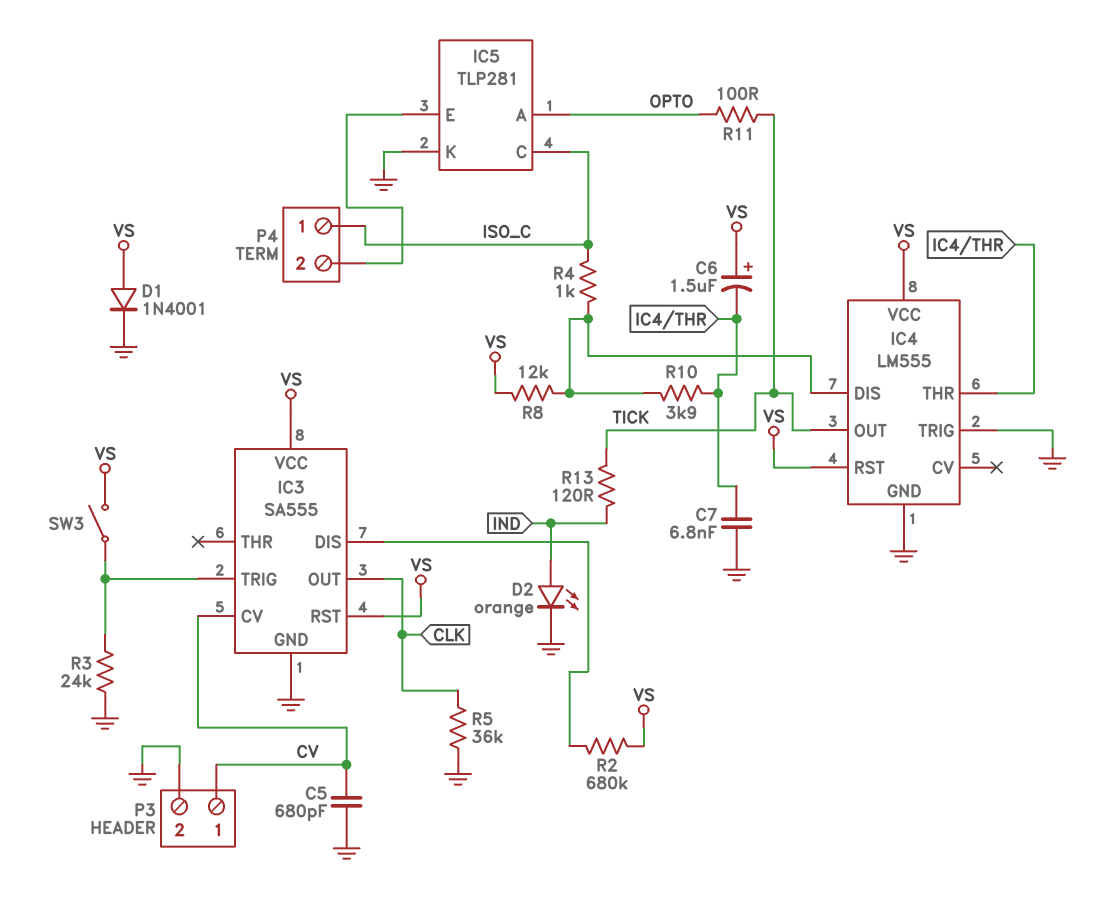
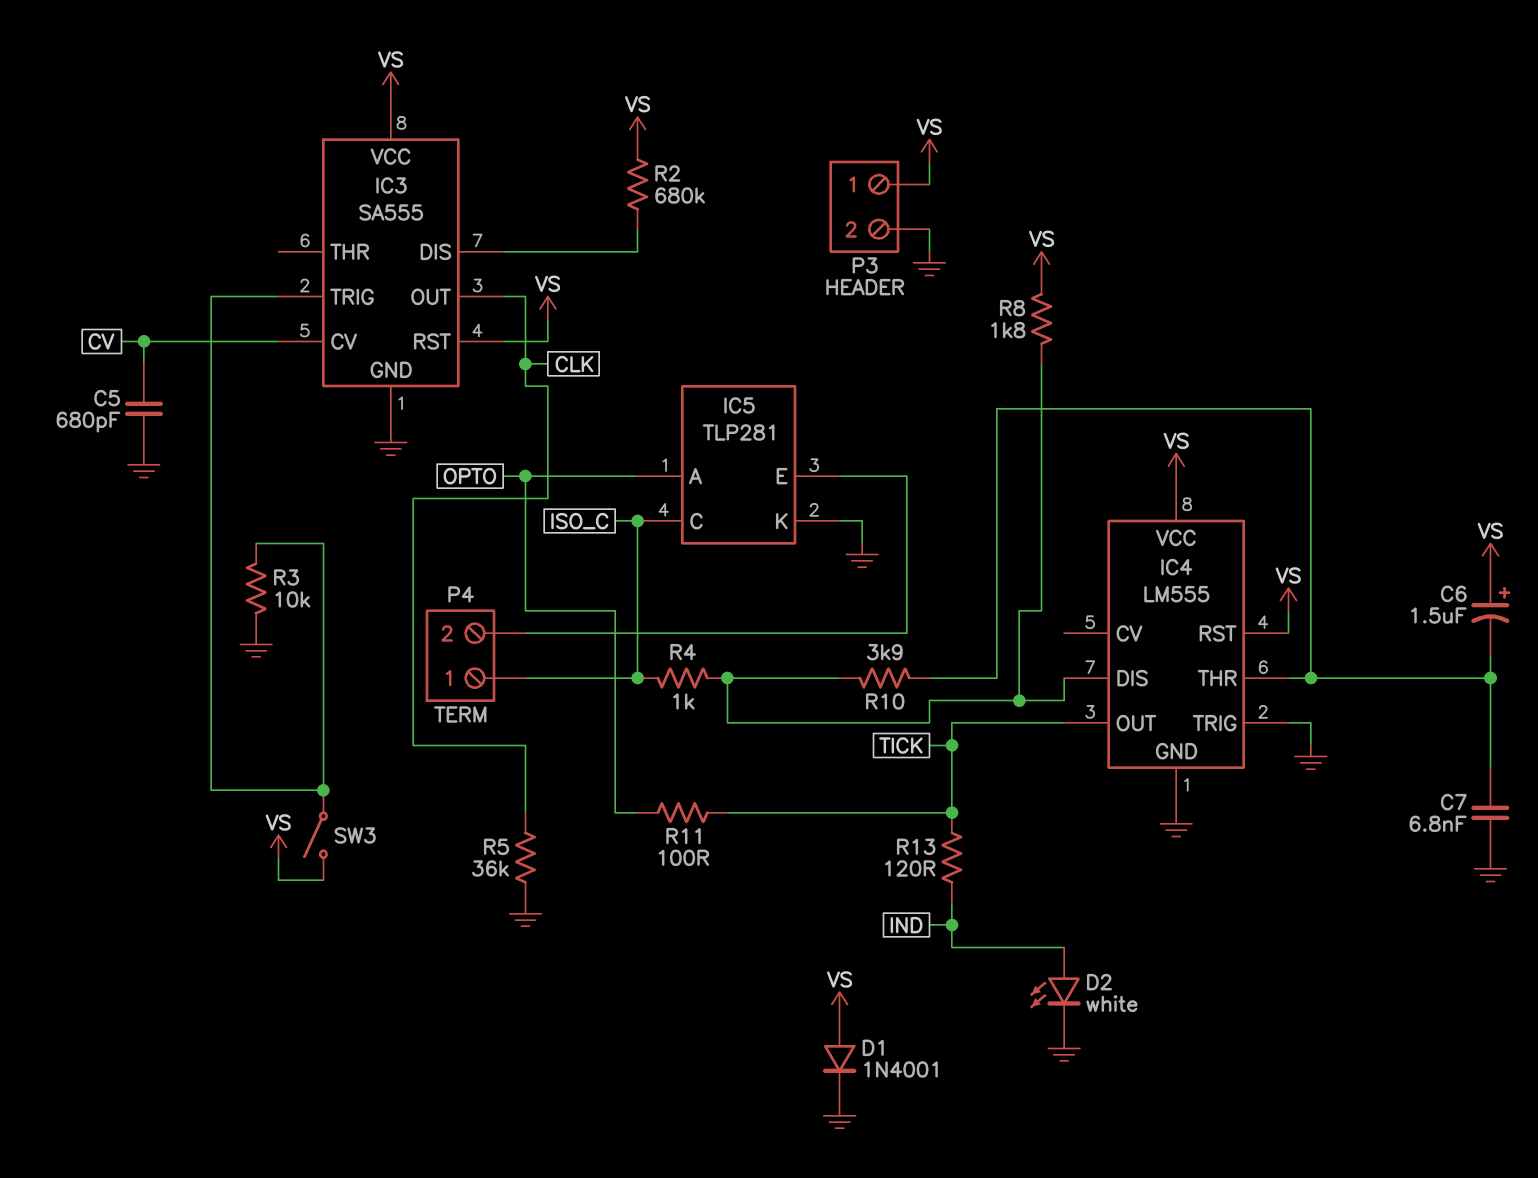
D2: LED orange (A IND, K GND) -> LED white (A IND, K GND)
P3 pin 1: CV -> VS
R3: 24k (GND, IC3/TRIG) -> 10k (GND, IC3/TRIG)
R8: 12k (IC4/DIS, VS) -> 1.8k (IC4/DIS, VS)

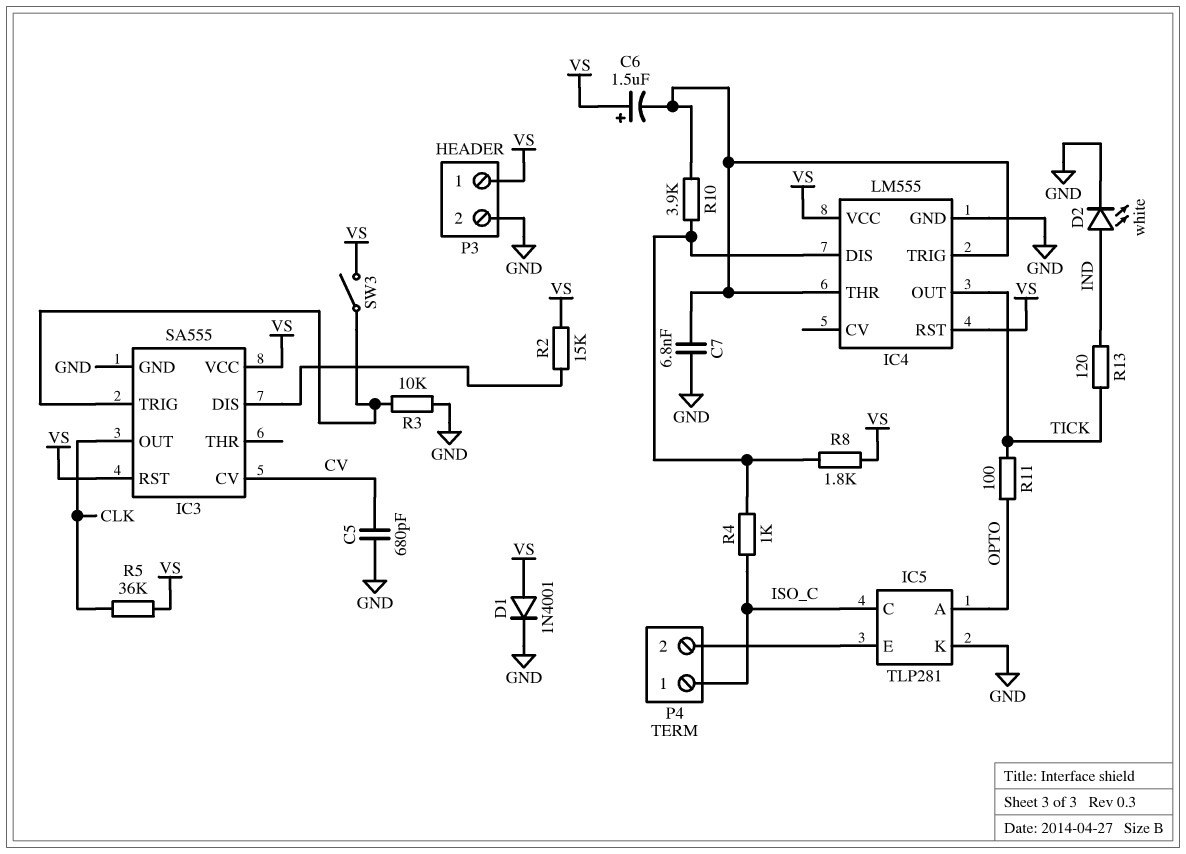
IC4 pin TRIG: GND -> IC4/THR
R2: 680k (IC3/DIS, VS) -> 15k (IC3/DIS, VS)
R5: 36k (CLK, GND) -> 36k (CLK, VS)

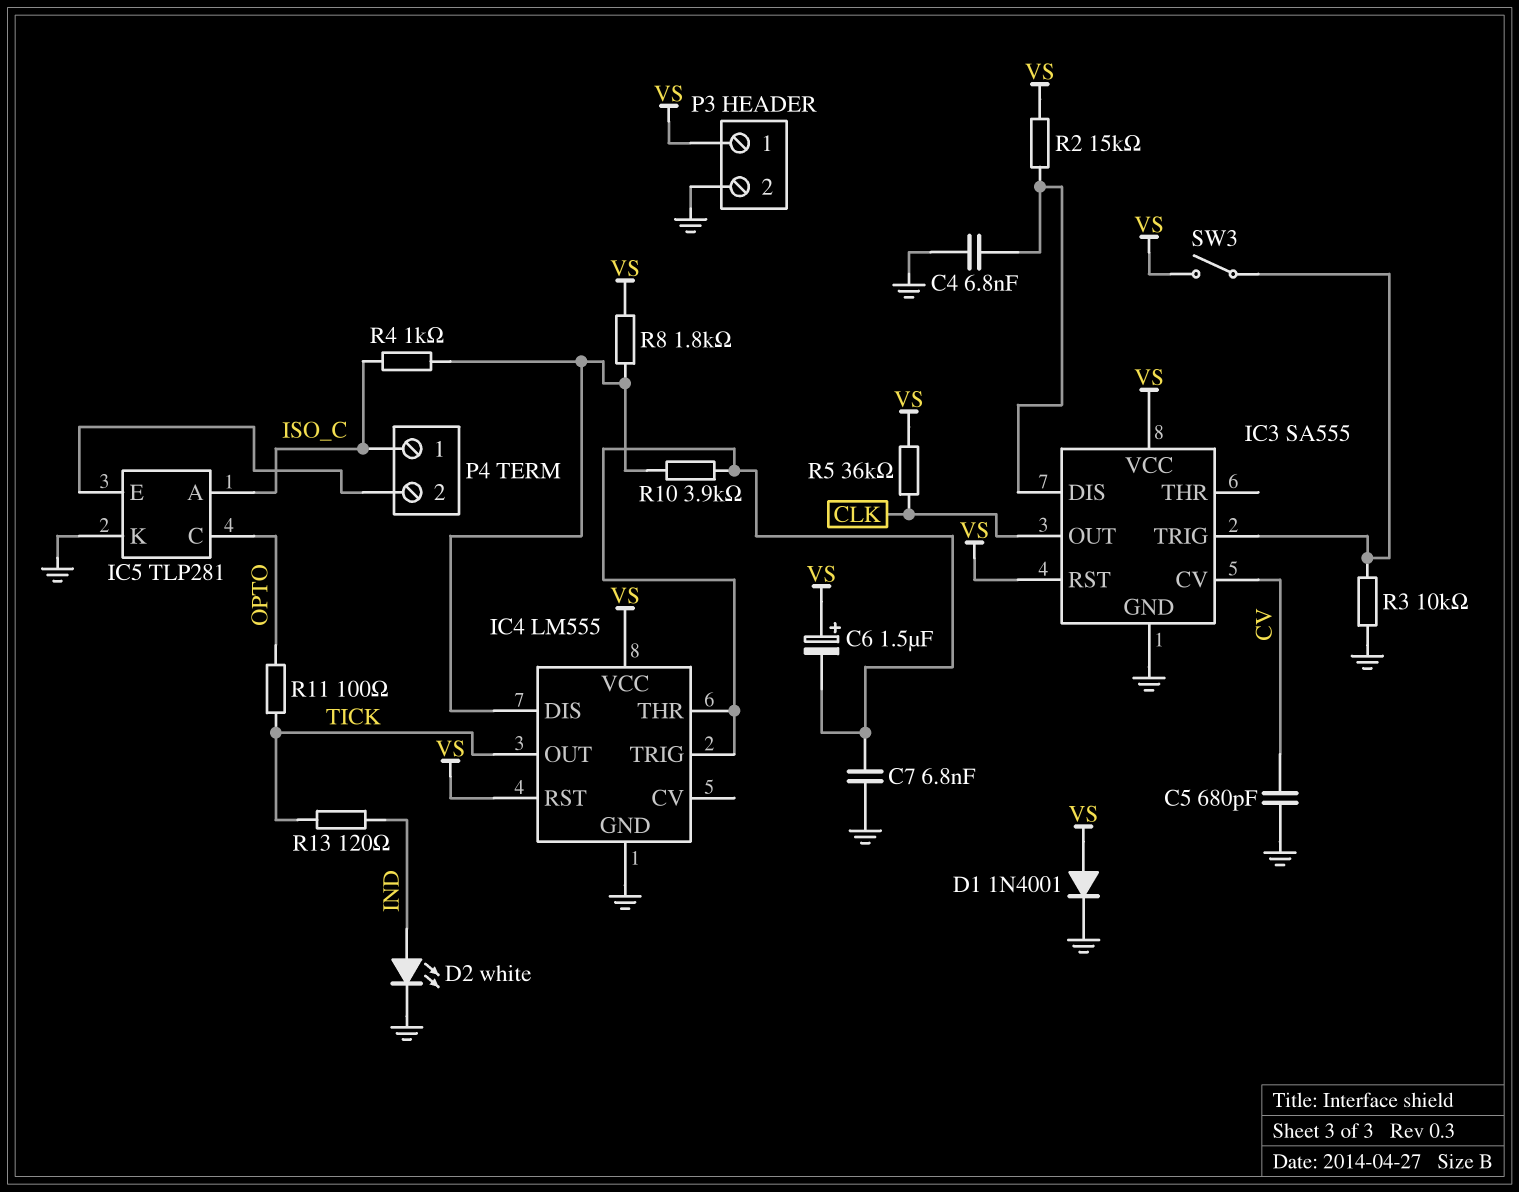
C4: none -> 6.8nF (GND, IC3/DIS)
IC5 pin A: OPTO -> ISO_C
IC5 pin C: ISO_C -> OPTO

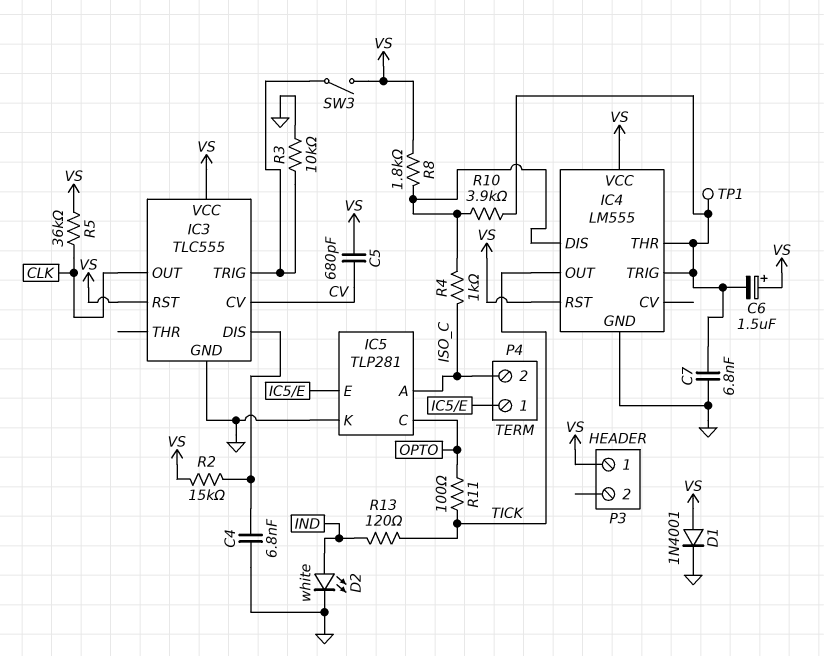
C5: 680pF (CV, GND) -> 680pF (CV, VS)
IC3: SA555 -> TLC555
P3 pin 2: GND -> none
P4 pin 1: ISO_C -> IC5/E
P4 pin 2: IC5/E -> ISO_C
TP1: none -> test point (IC4/THR)

